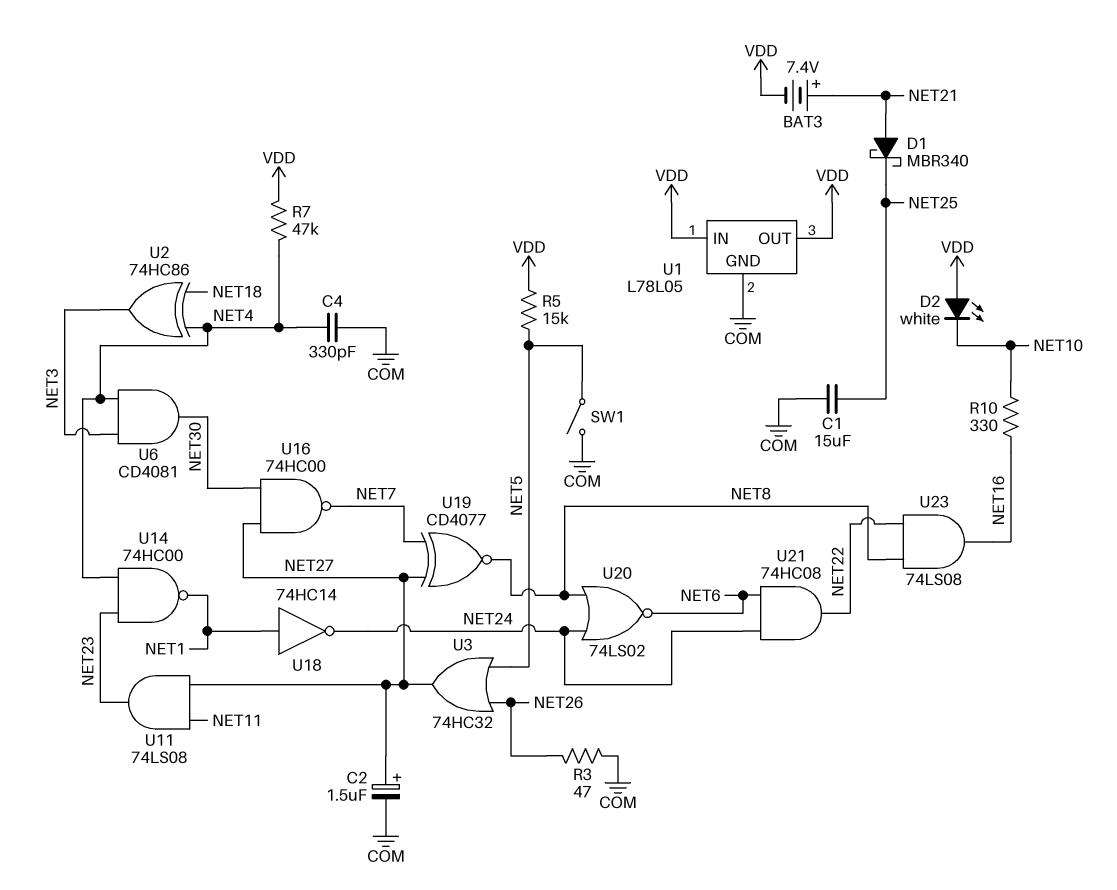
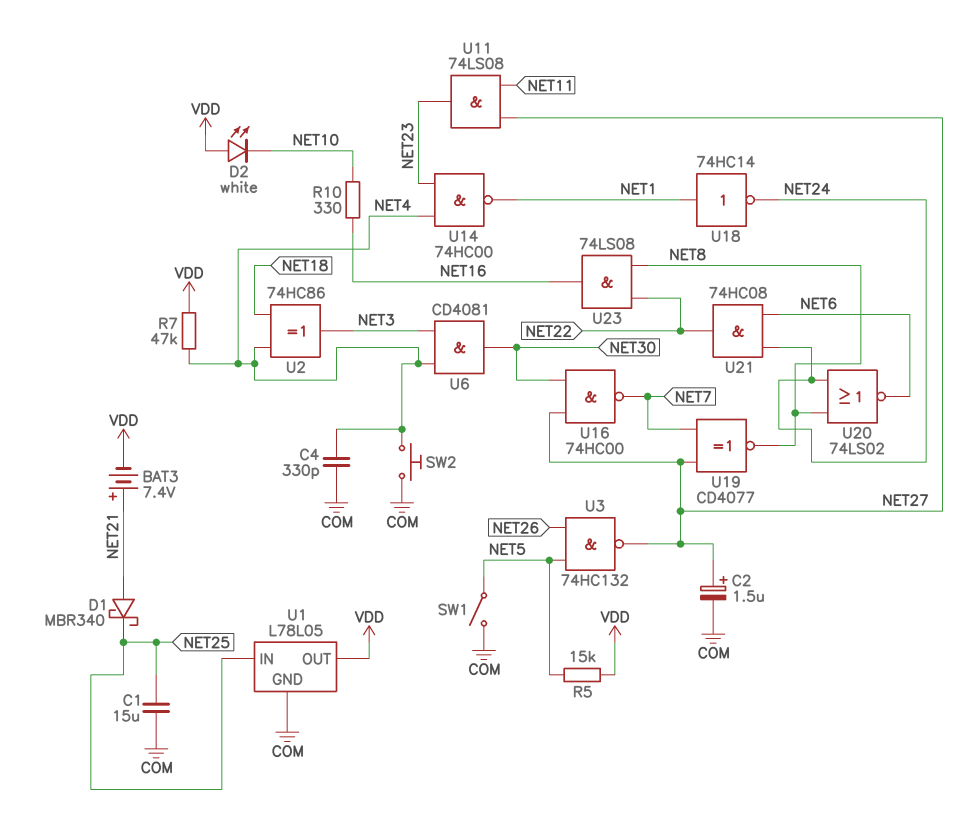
R3: 47 (COM, NET26) -> none
SW2: none -> button (COM, NET4)
U1 pin IN: VDD -> NET25
U3: OR 74HC32 (in NET5, in NET26, out NET27) -> NAND 74HC132 (in NET5, in NET26, out NET27)

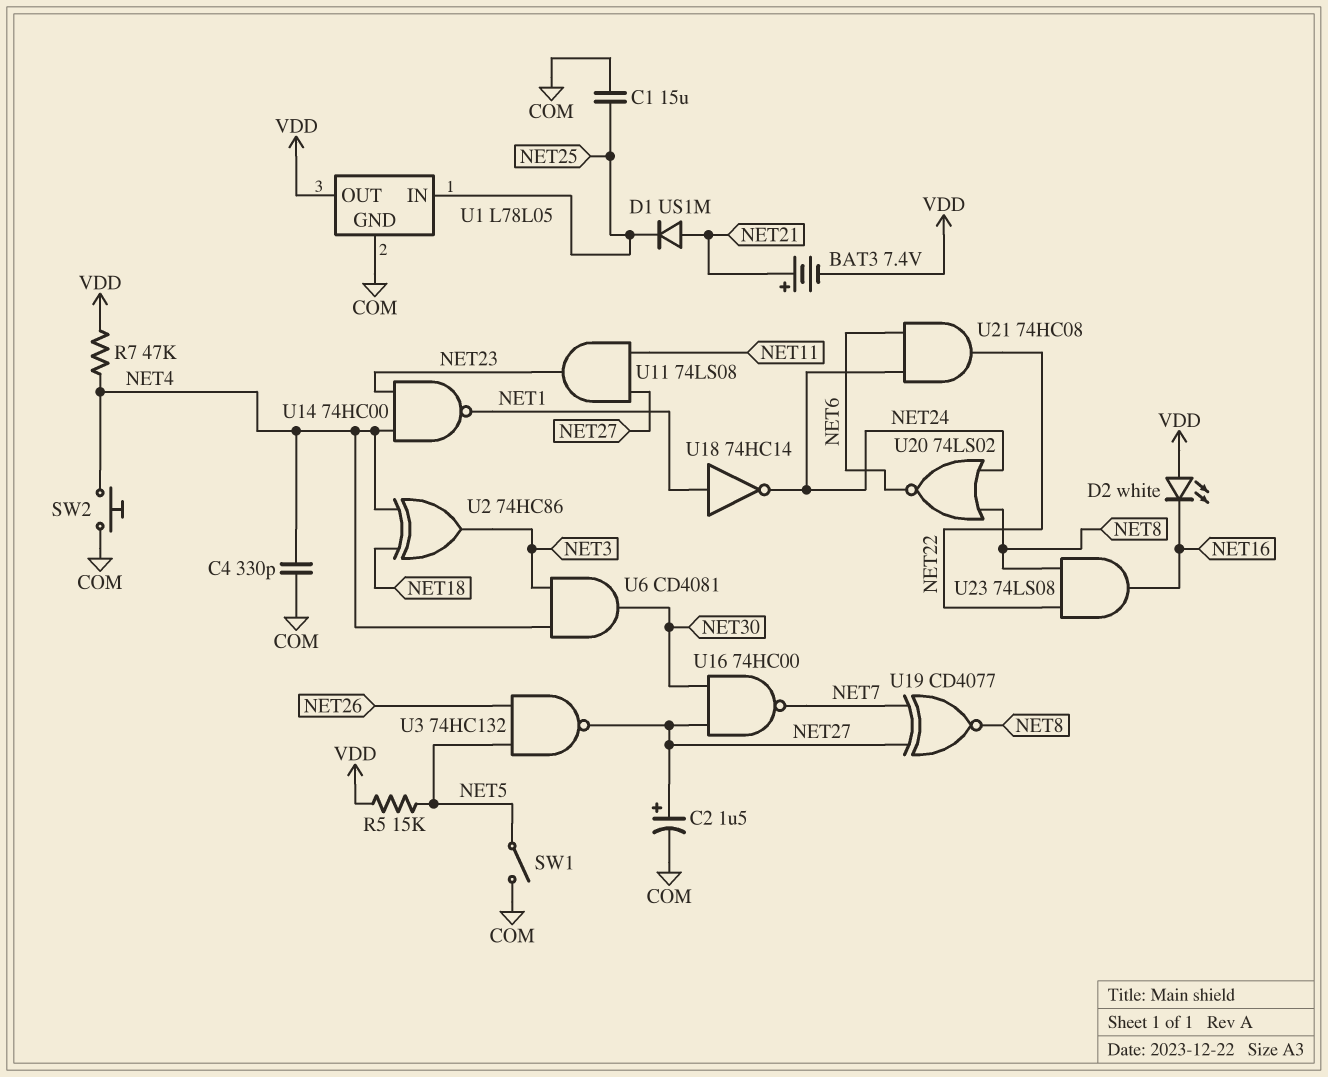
D1: schottky MBR340 (A NET21, K NET25) -> diode US1M (A NET21, K NET25)
D2: LED white (A VDD, K NET10) -> LED white (A VDD, K NET16)
R10: 330 (NET10, NET16) -> none

